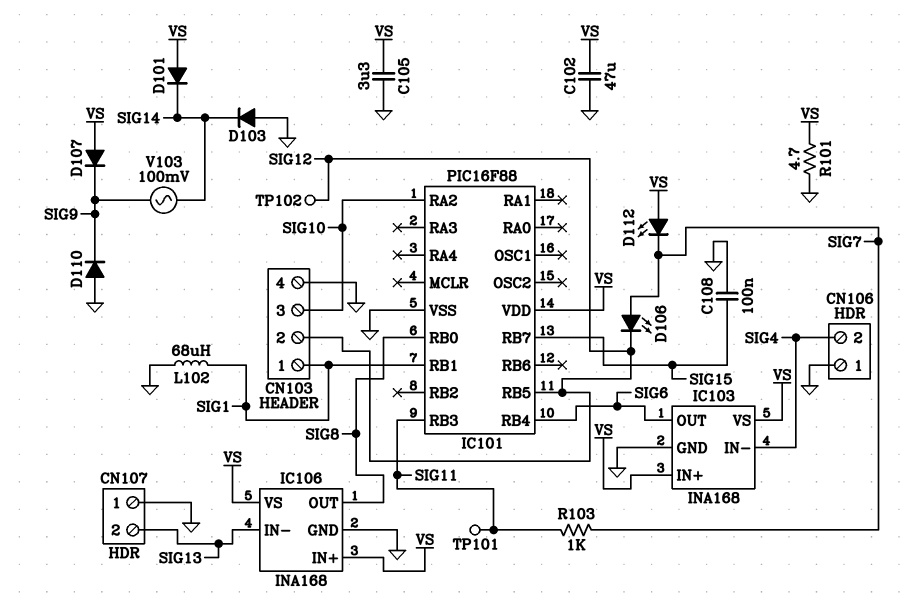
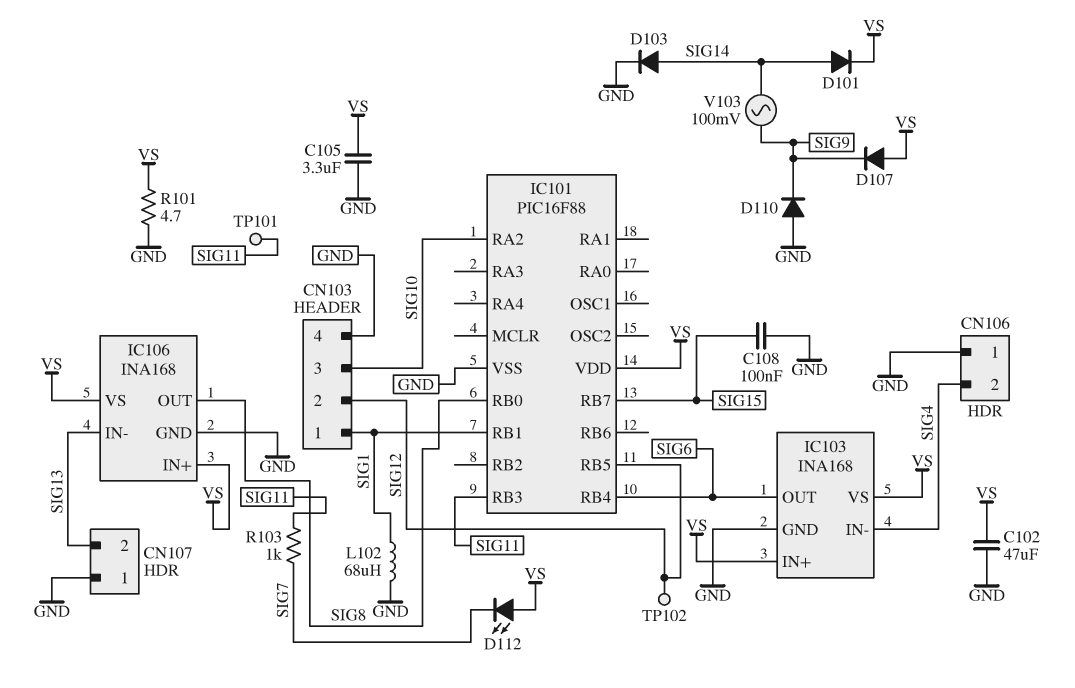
D101: diode (A VS, K SIG14) -> diode (A SIG14, K VS)
D103: diode (A GND, K SIG14) -> diode (A SIG14, K GND)
D106: LED (A SIG7, K SIG12) -> none

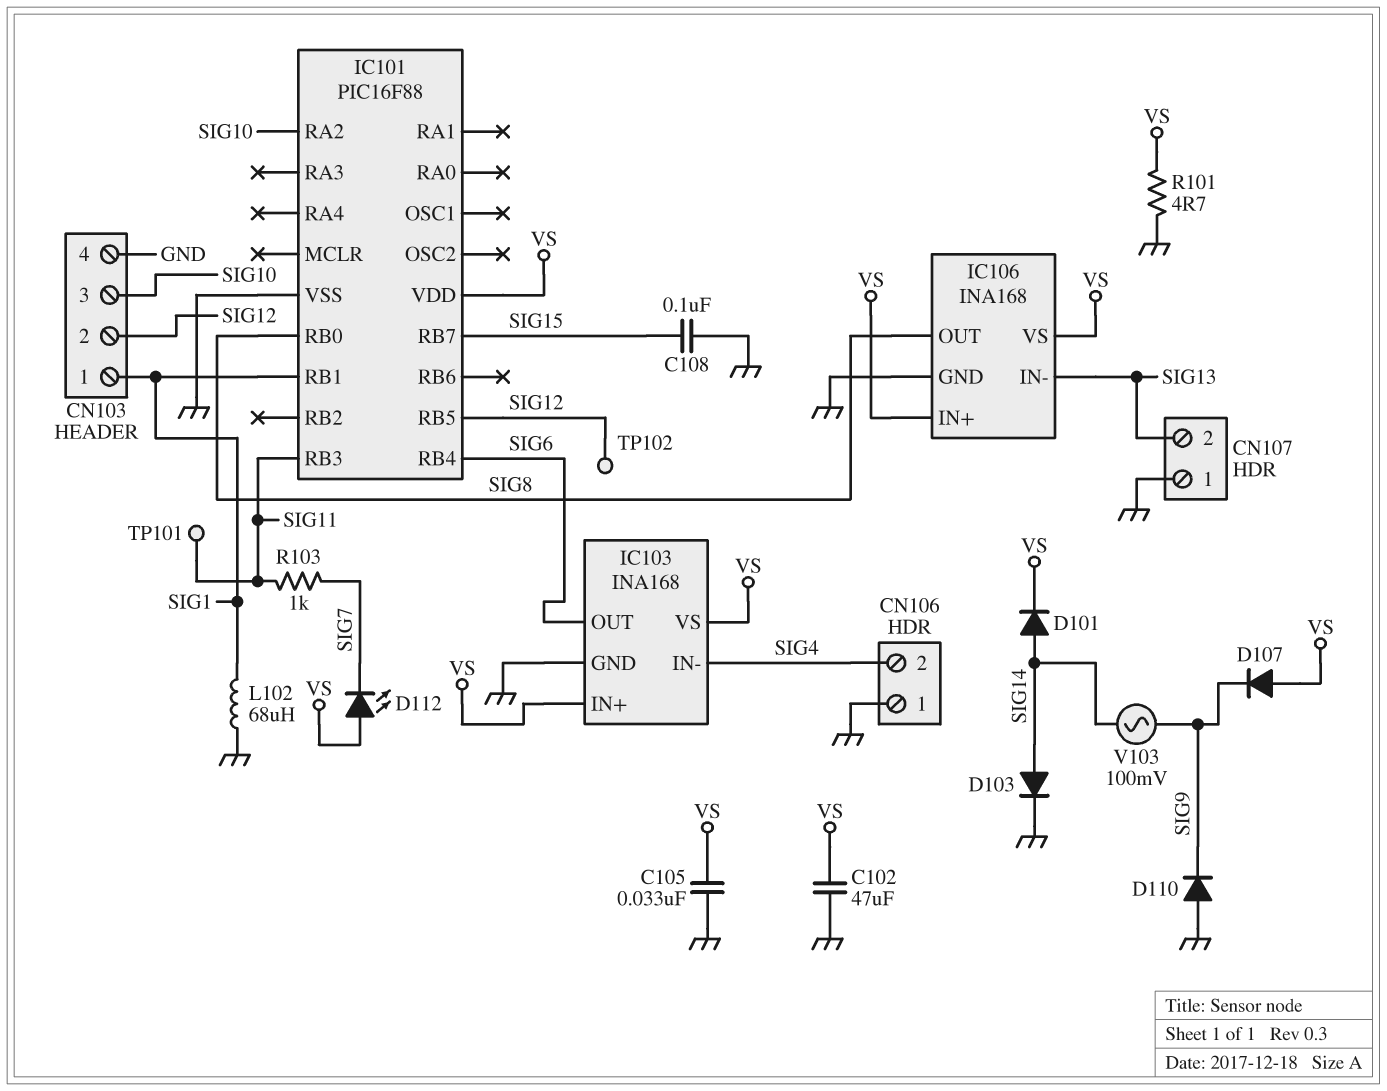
C105: 3.3uF (GND, VS) -> 33nF (GND, VS)

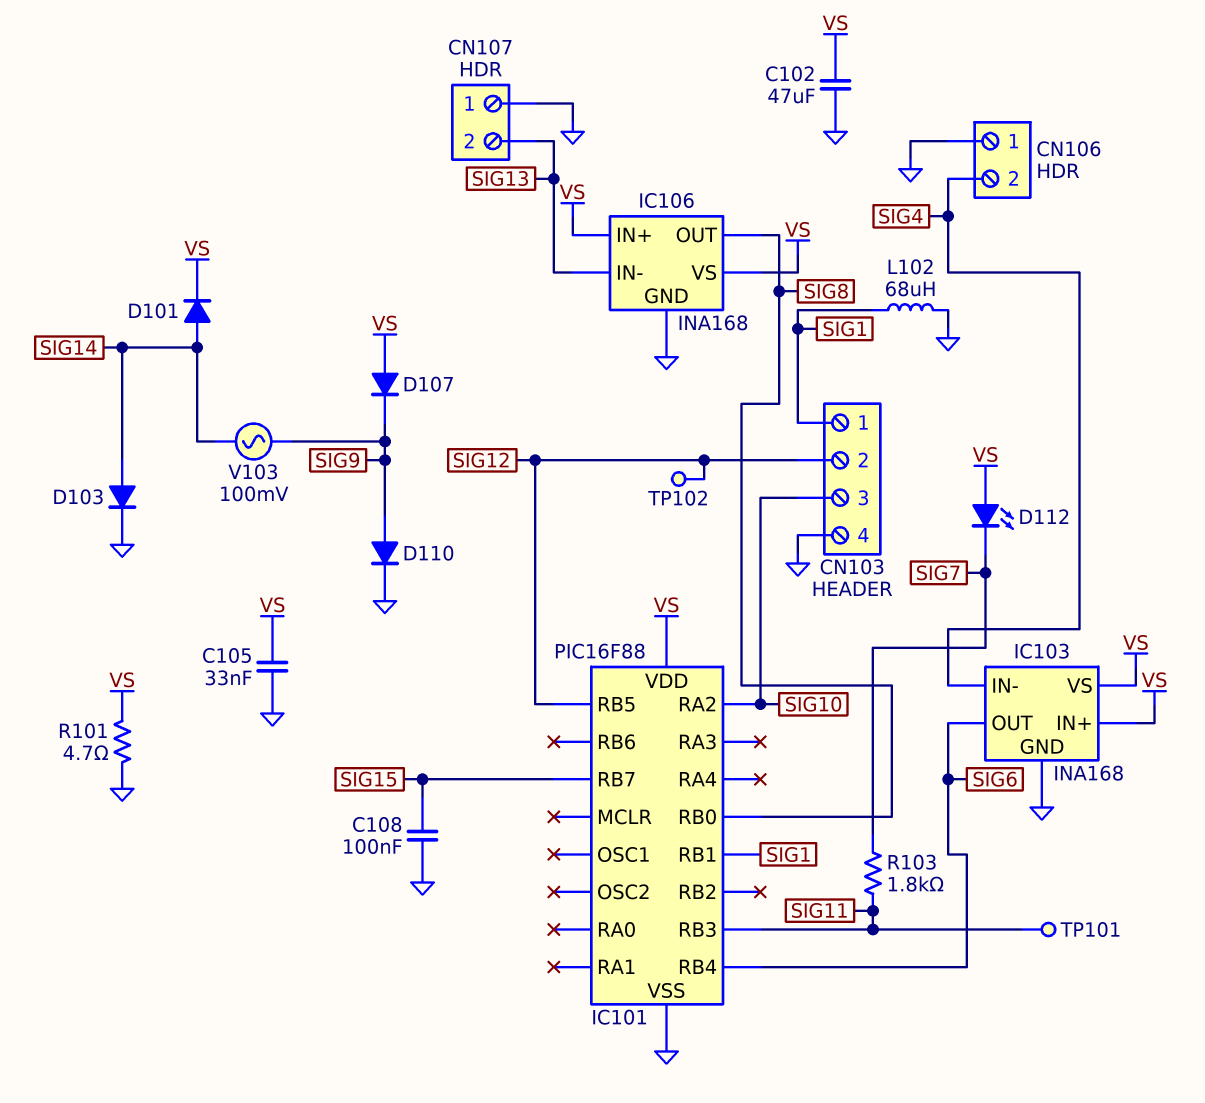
D110: diode (A GND, K SIG9) -> diode (A SIG9, K GND)
R103: 1k (SIG7, SIG11) -> 1.8k (SIG7, SIG11)

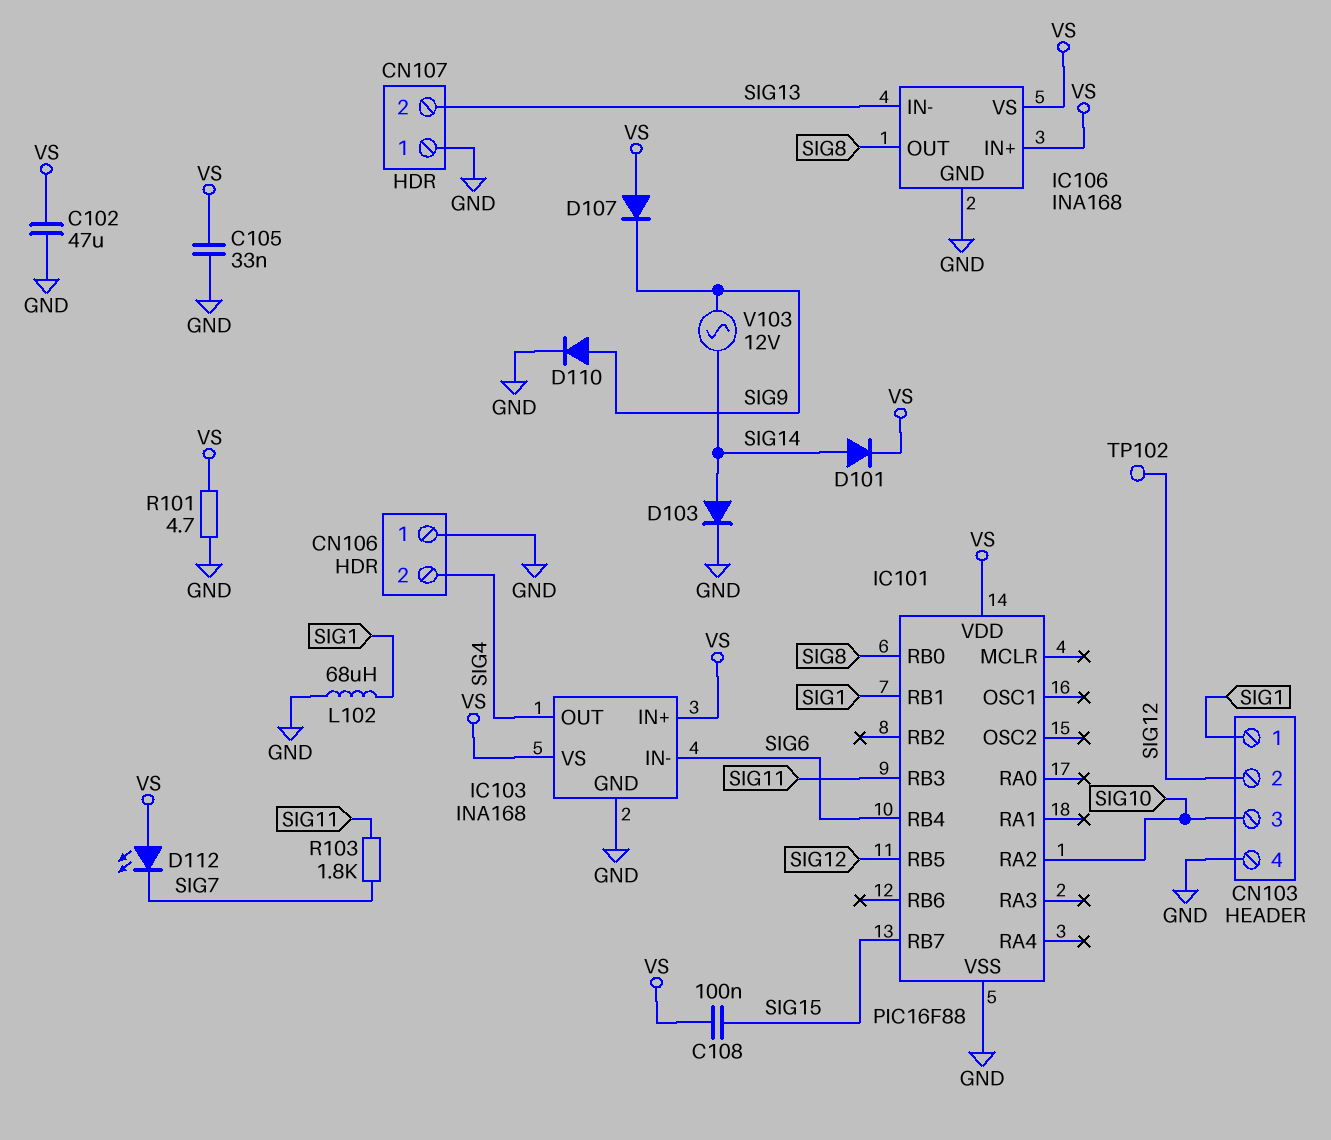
C108: 100nF (GND, SIG15) -> 100nF (SIG15, VS)
IC103 pin IN-: SIG4 -> SIG6
IC103 pin OUT: SIG6 -> SIG4
TP101: test point (SIG11) -> none
V103: AC 100mV (SIG9, SIG14) -> AC 12V (SIG9, SIG14)

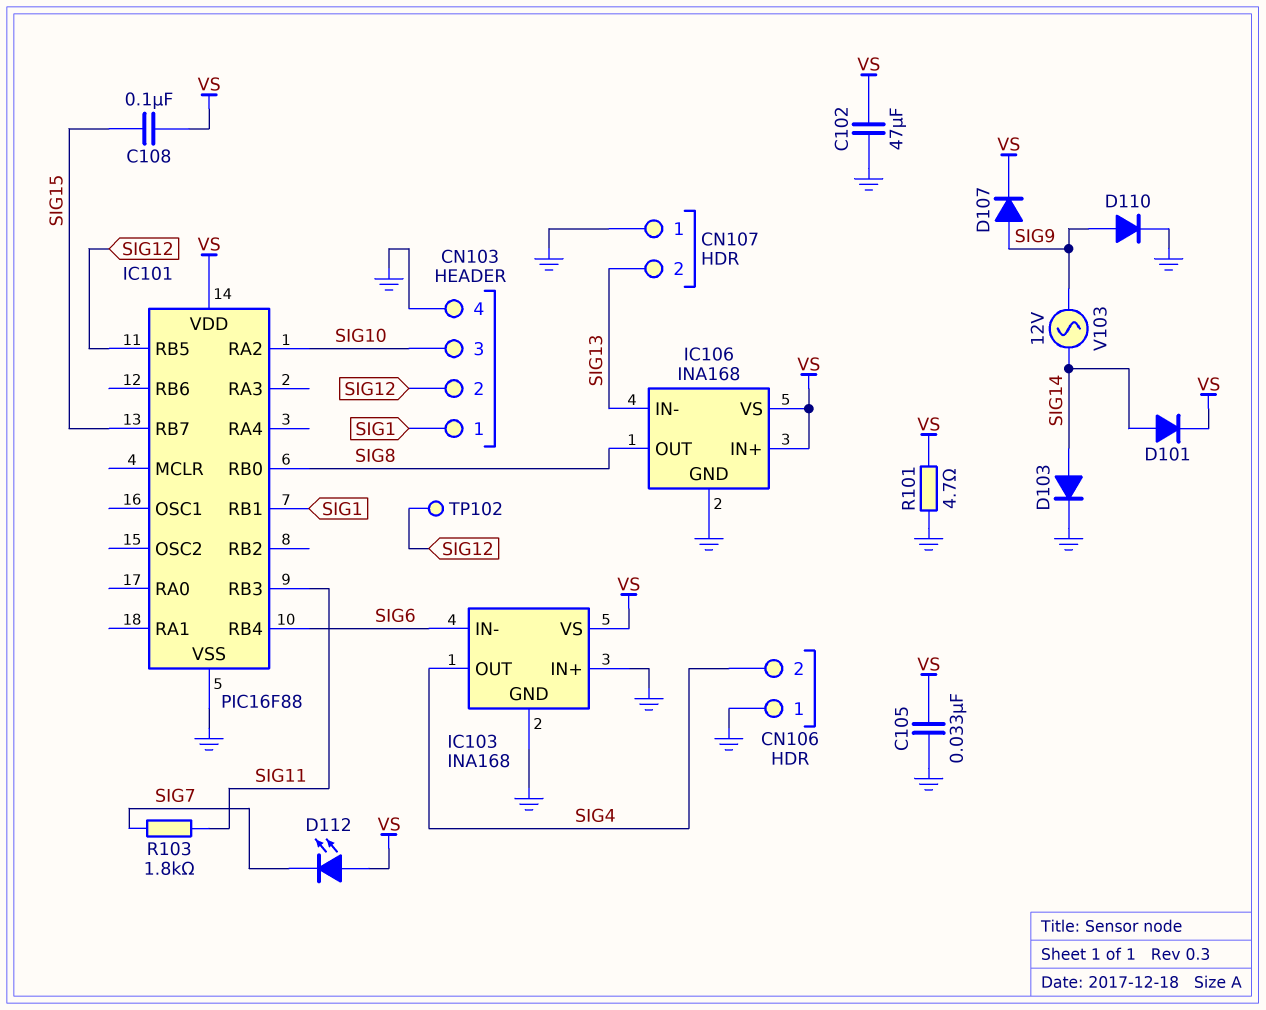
D107: diode (A VS, K SIG9) -> diode (A SIG9, K VS)
IC103 pin IN+: VS -> GND
L102: 68uH (GND, SIG1) -> none

